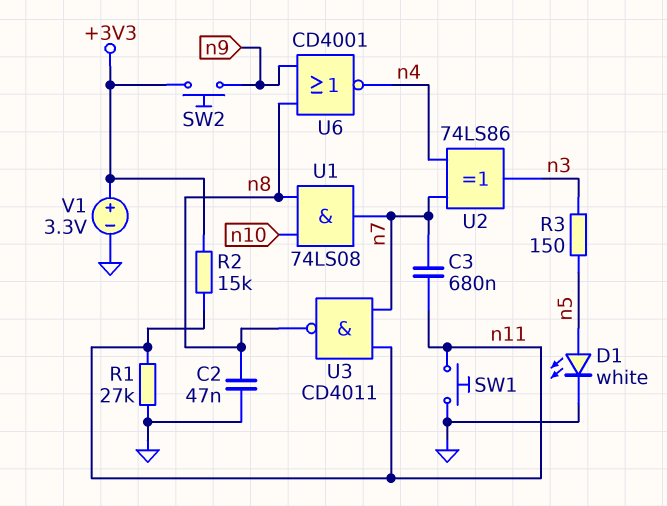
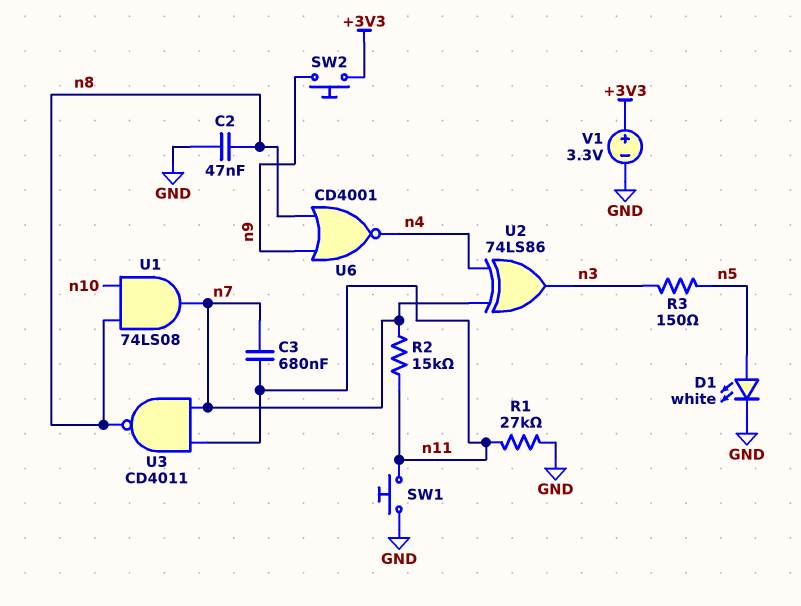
R2: 15k (+3V3, n11) -> 15k (n7, n11)

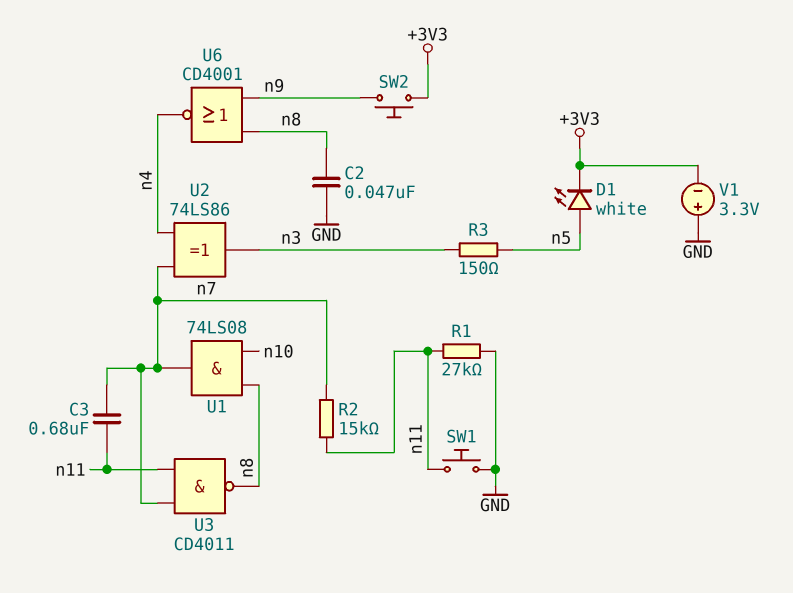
D1: LED white (A n5, K GND) -> LED white (A n5, K +3V3)
V1: 3.3V (plus +3V3, minus GND) -> 3.3V (plus GND, minus +3V3)

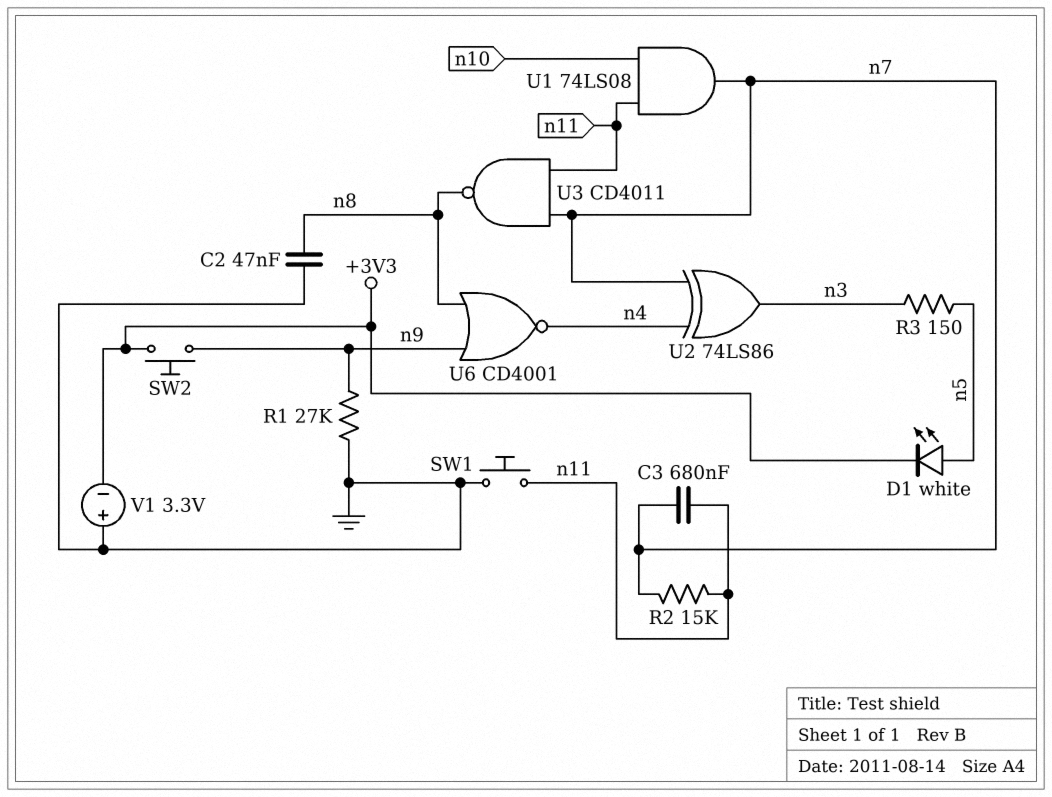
R1: 27k (GND, n11) -> 27k (GND, n9)
U1: AND 74LS08 (in n8, in n10, out n7) -> AND 74LS08 (in n10, in n11, out n7)

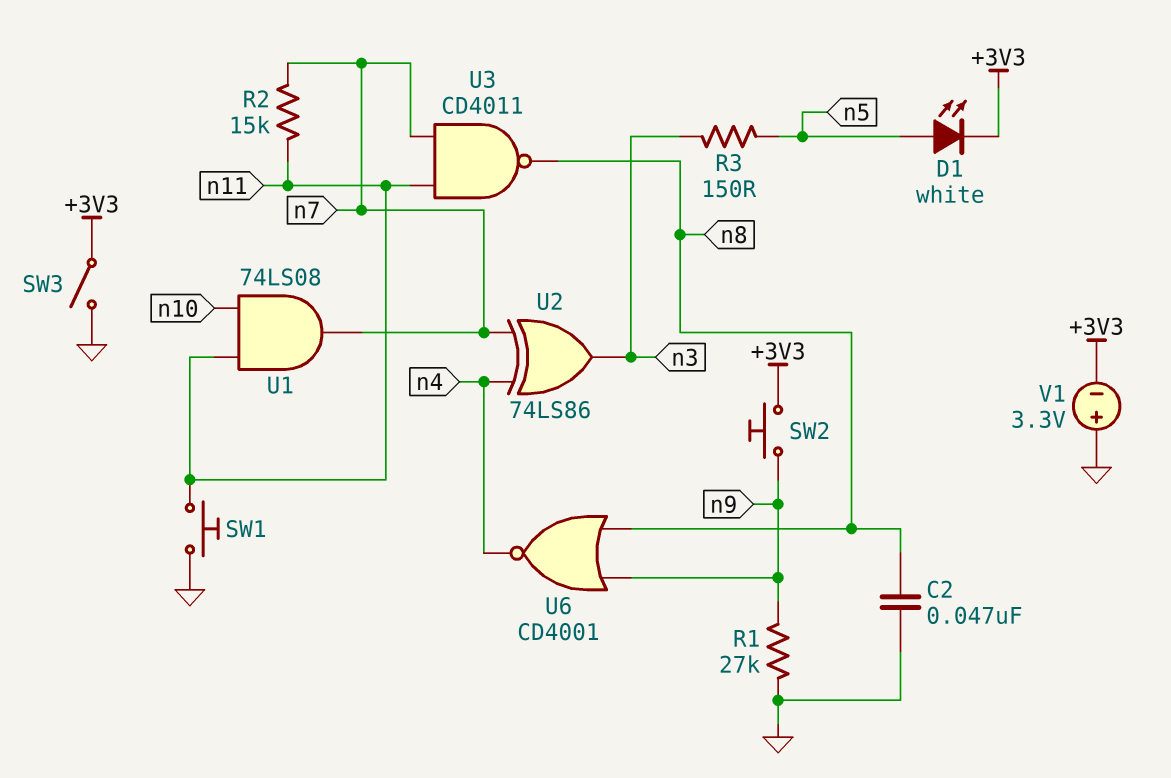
C3: 680nF (n7, n11) -> none
SW3: none -> switch (+3V3, GND)

